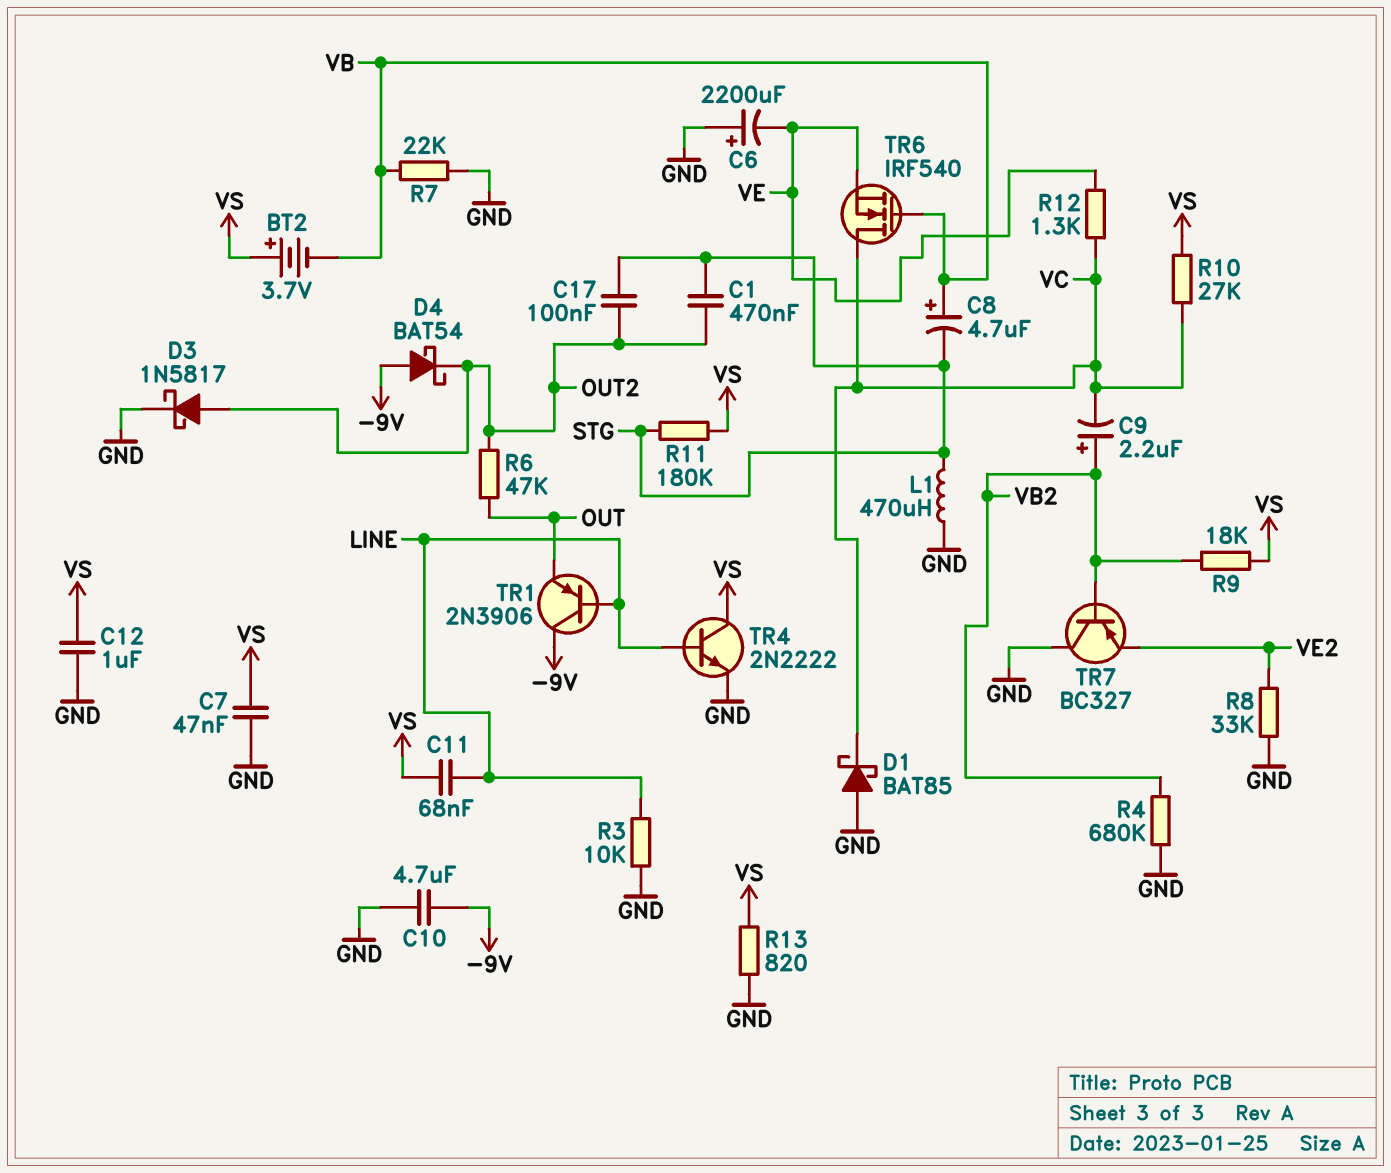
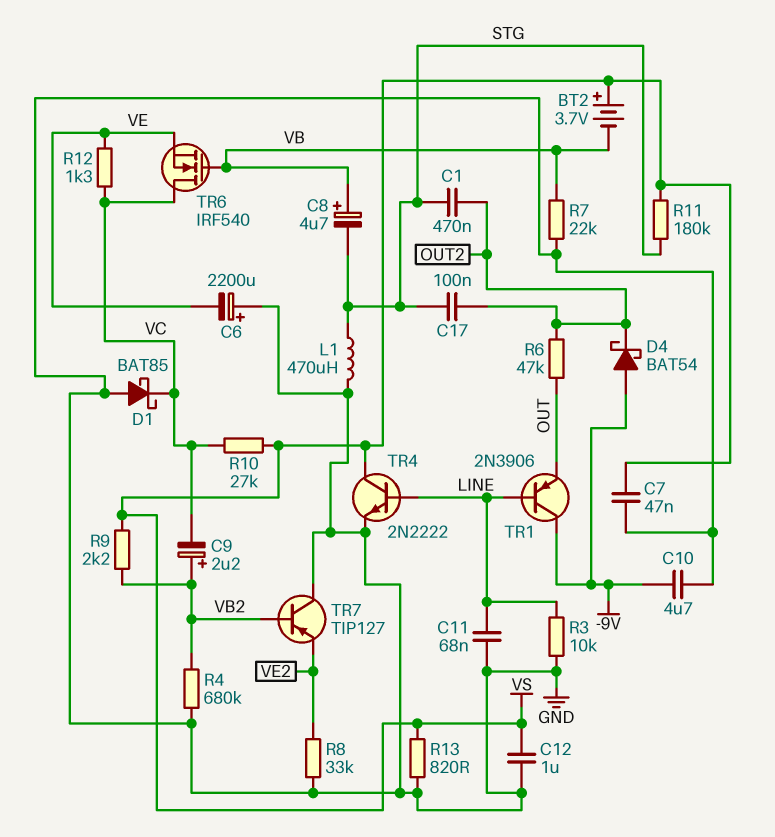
C11: 68nF (LINE, VS) -> 68nF (GND, LINE)
D3: schottky 1N5817 (A OUT2, K GND) -> none
R9: 18k (VB2, VS) -> 2.2k (VB2, VS)
TR7: PNP BC327 (B VB2, C GND, E VE2) -> PNP TIP127 (B VB2, C GND, E VE2)

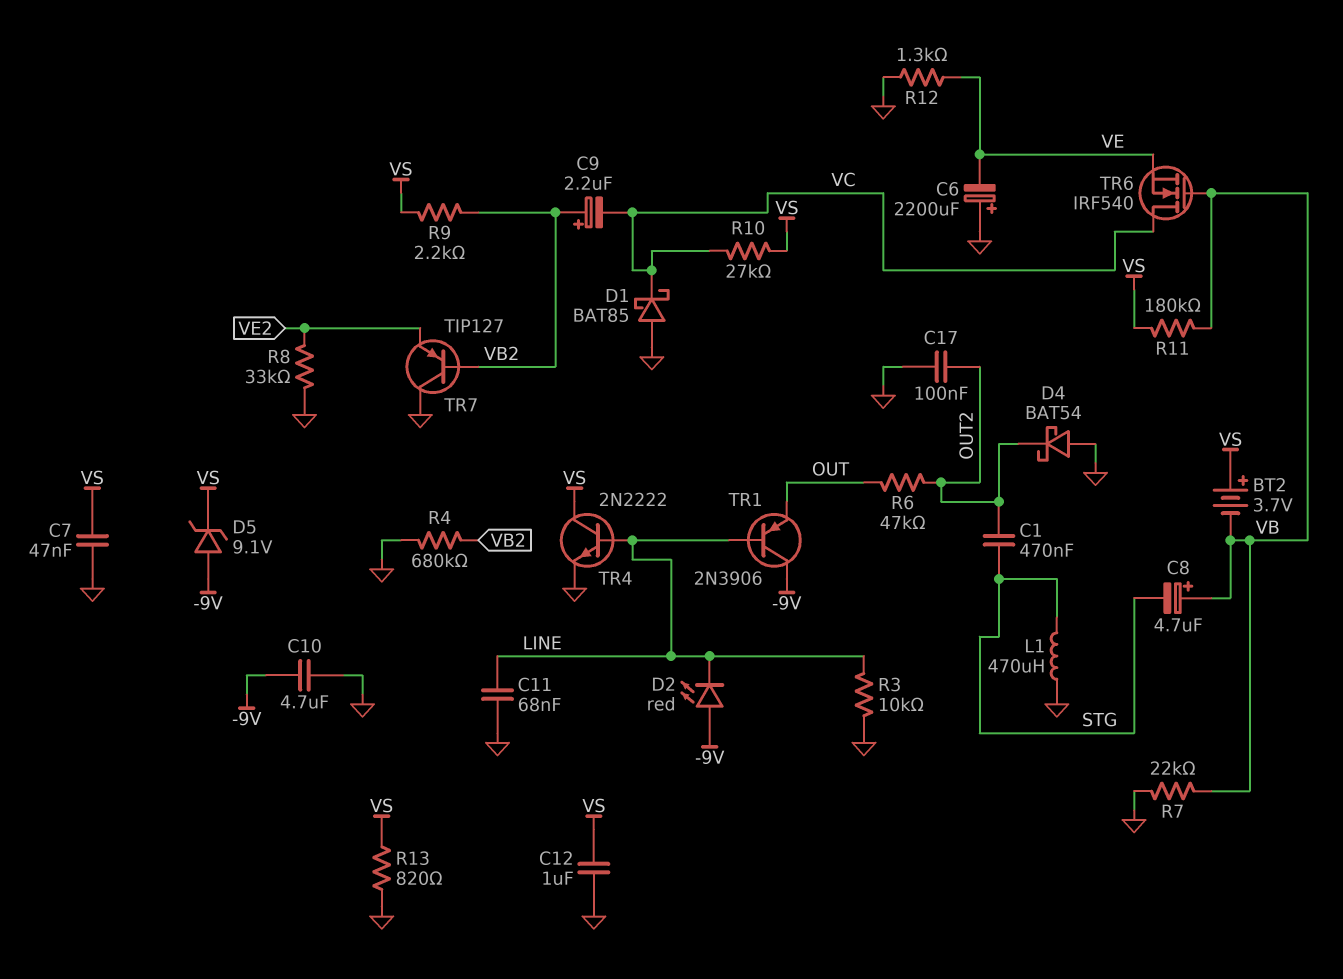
C17: 100nF (OUT2, STG) -> 100nF (GND, OUT2)
D2: none -> LED red (A -9V, K LINE)
D4: schottky BAT54 (A -9V, K OUT2) -> schottky BAT54 (A GND, K OUT2)
D5: none -> zener 9.1V (A -9V, K VS)
R11: 180k (STG, VS) -> 180k (VB, VS)
R12: 1.3k (VC, VE) -> 1.3k (GND, VE)

